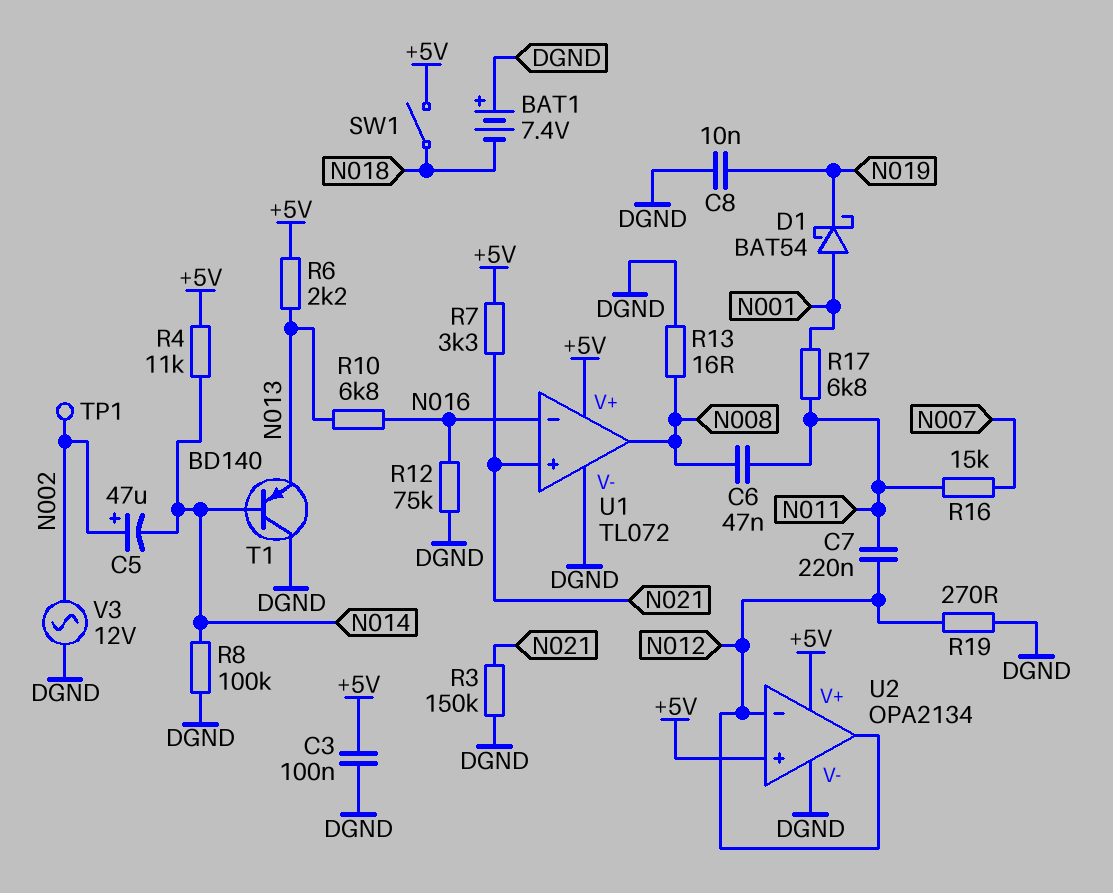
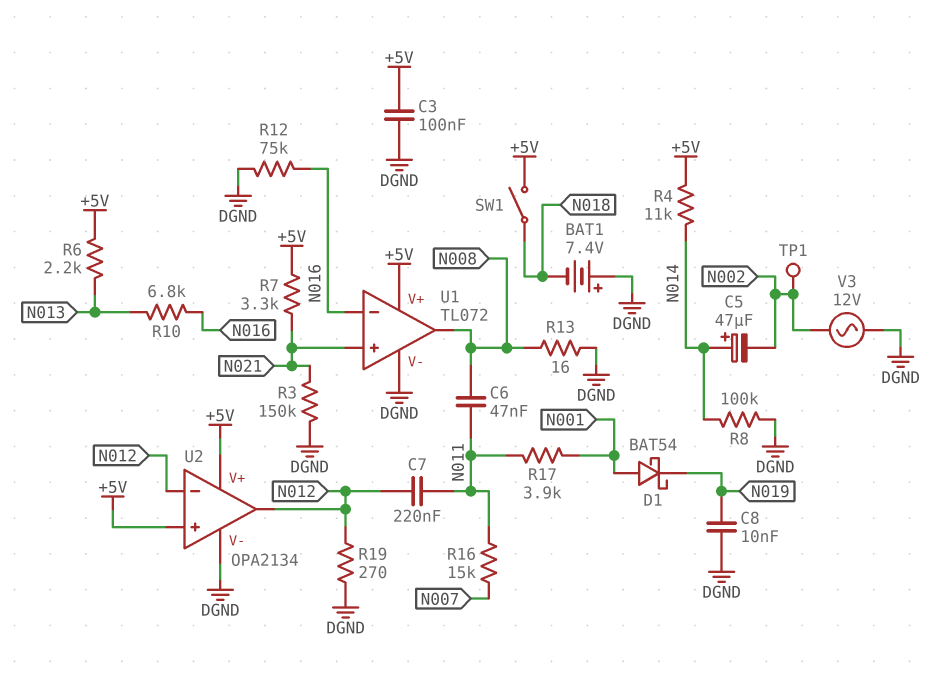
C5: 47uF (plus N002, minus N014) -> 47uF (plus N014, minus N002)
R17: 6.8k (N001, N011) -> 3.9k (N001, N011)
T1: PNP BD140 (B N014, C DGND, E N013) -> none

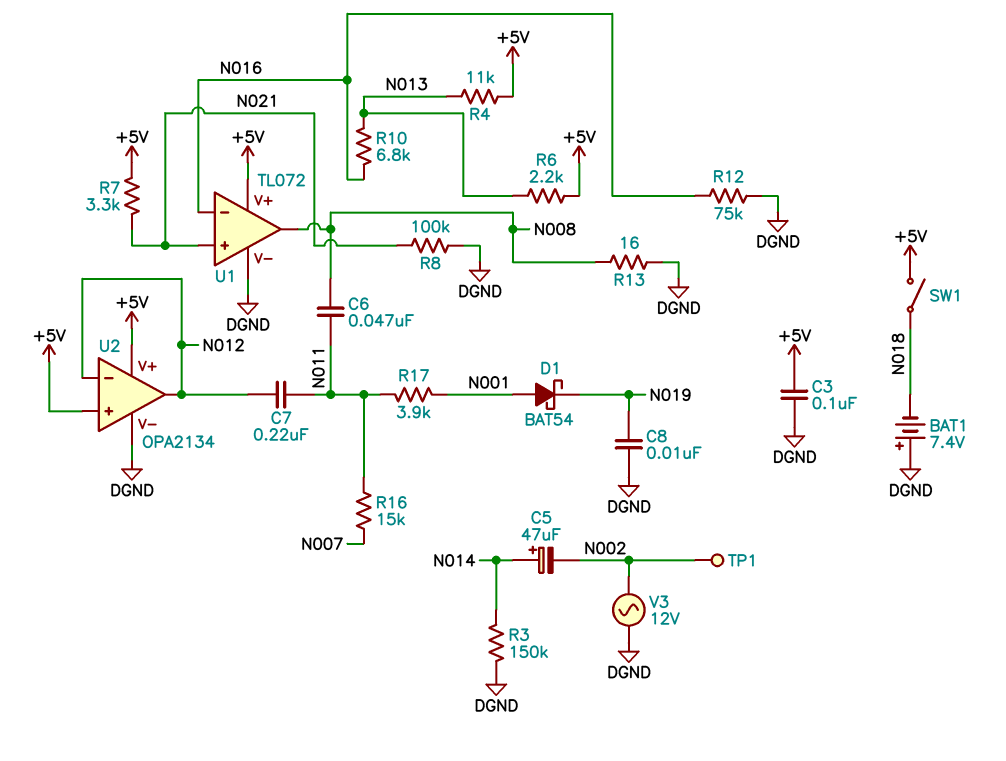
R3: 150k (DGND, N021) -> 150k (DGND, N014)
R4: 11k (+5V, N014) -> 11k (+5V, N013)
R8: 100k (DGND, N014) -> 100k (DGND, N021)
R19: 270 (DGND, N012) -> none

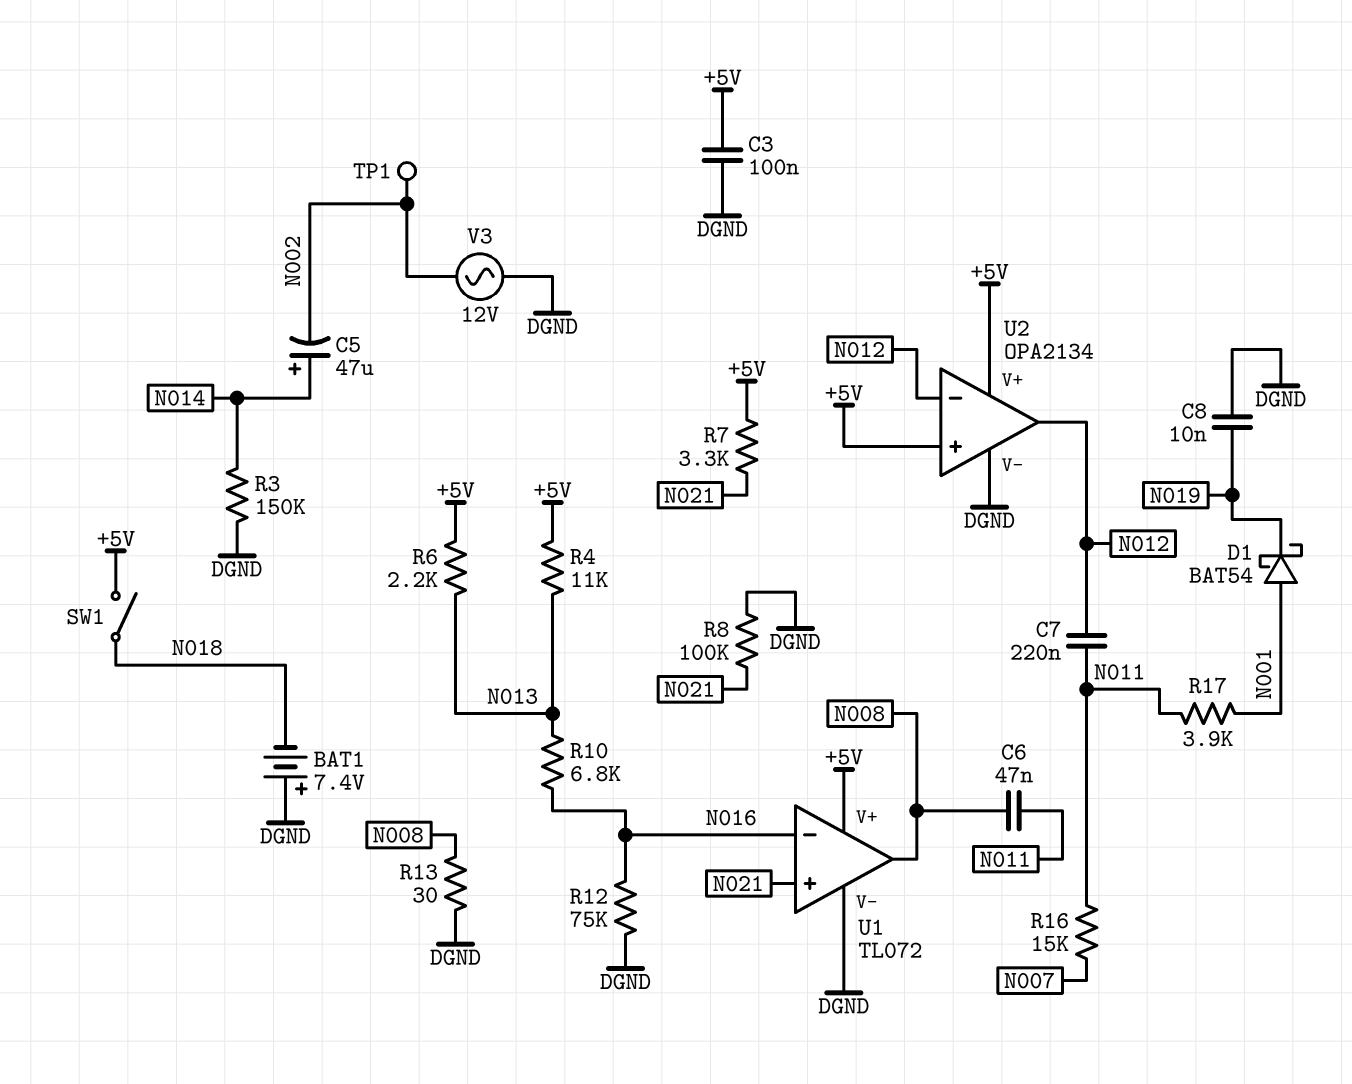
R13: 16 (DGND, N008) -> 30 (DGND, N008)

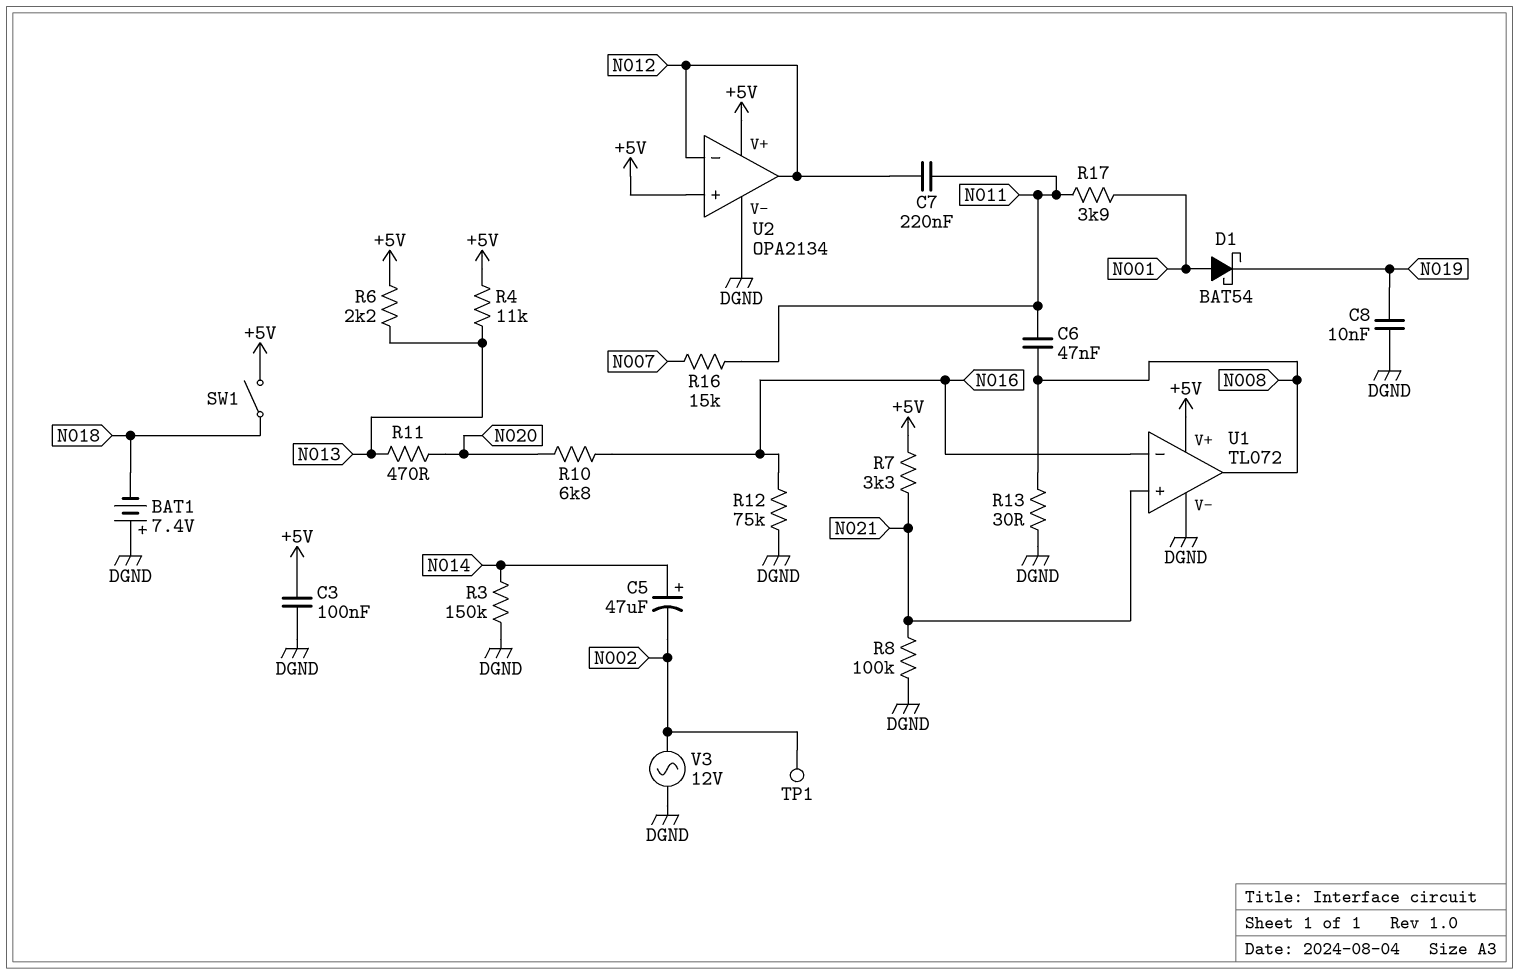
R10: 6.8k (N013, N016) -> 6.8k (N016, N020)
R11: none -> 470 (N013, N020)

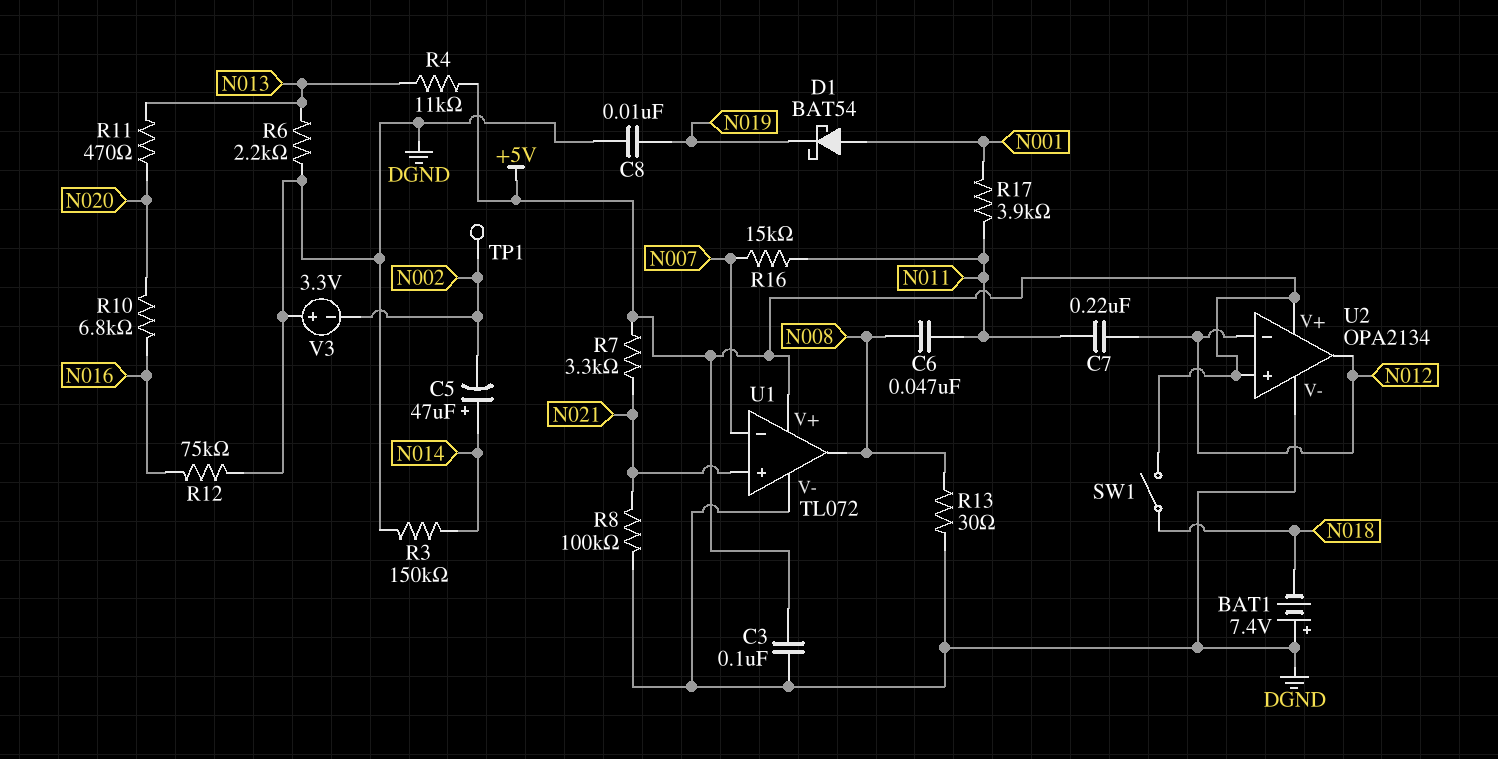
R6: 2.2k (+5V, N013) -> 2.2k (DGND, N013)
U1 pin in-: N016 -> N007
V3: AC 12V (DGND, N002) -> 3.3V (plus DGND, minus N002)

